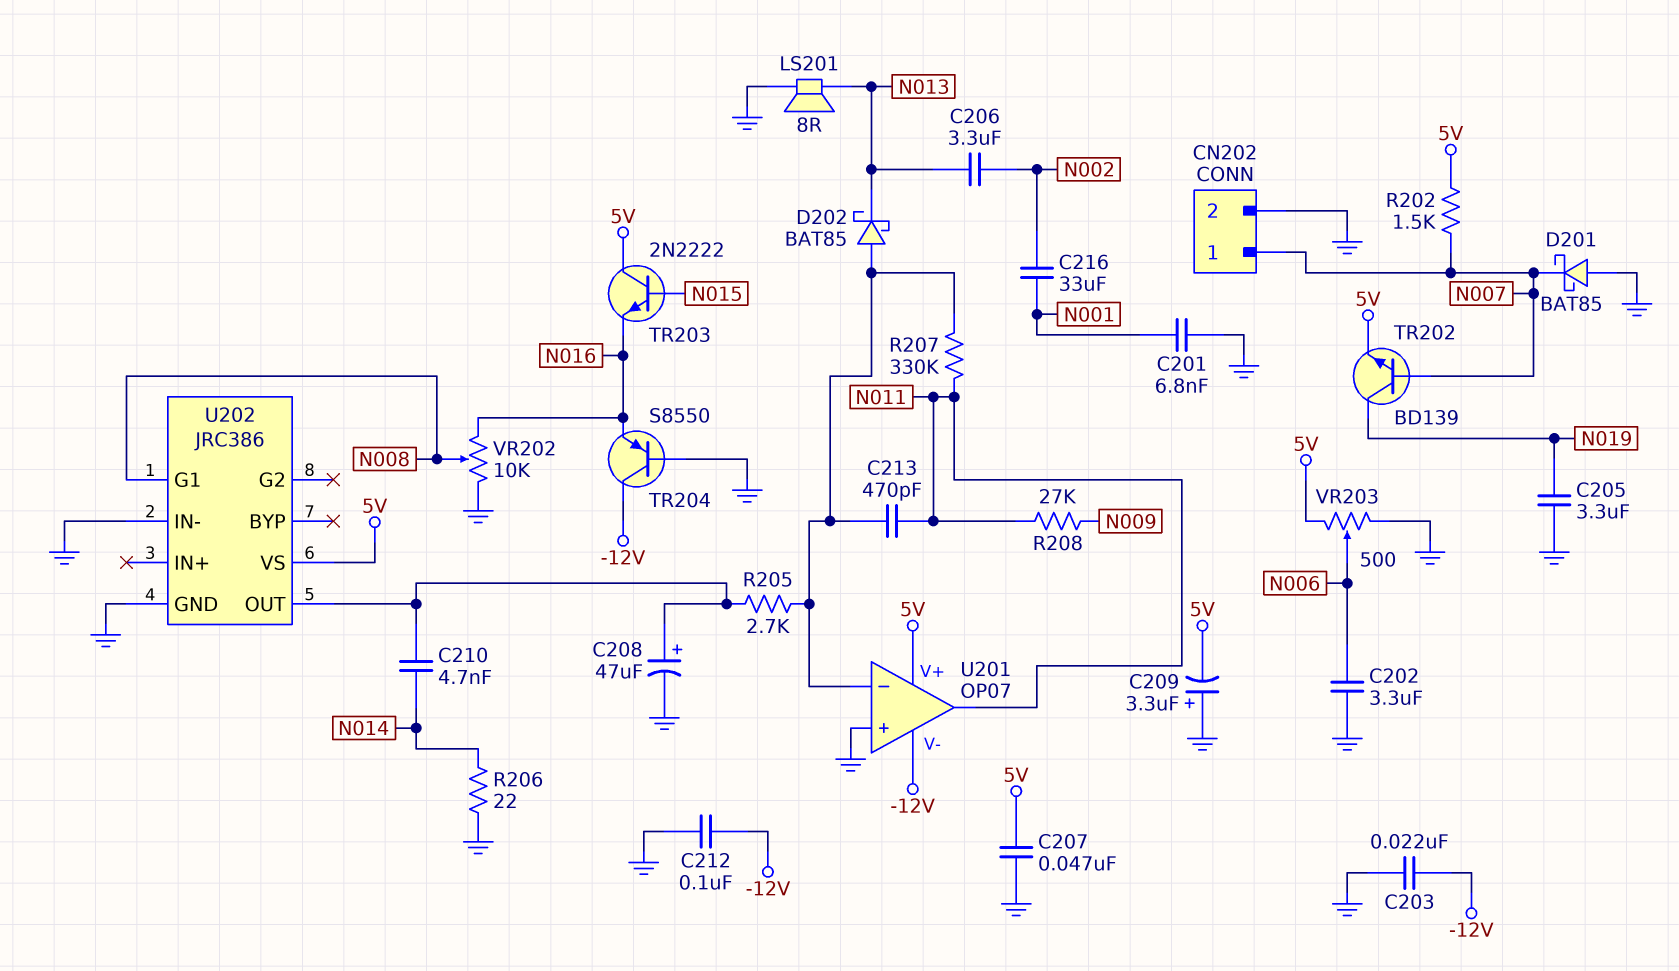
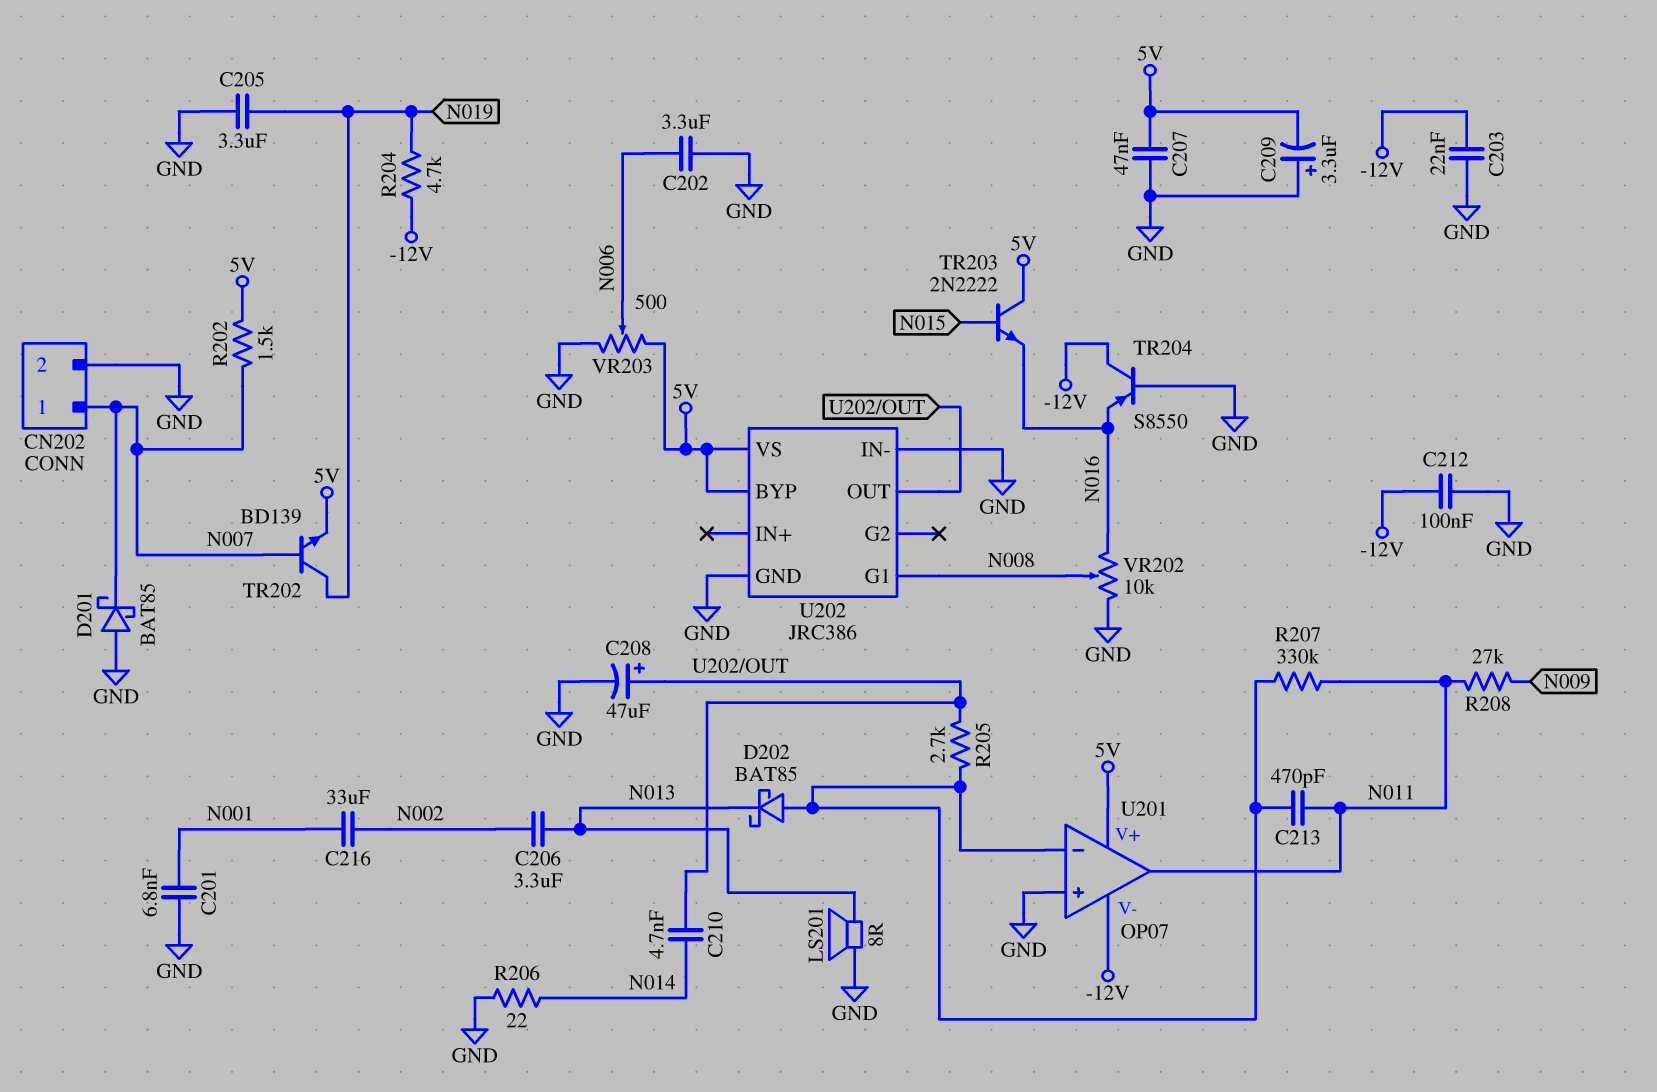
R204: none -> 4.7k (-12V, N019)
U202 pin BYP: none -> 5V

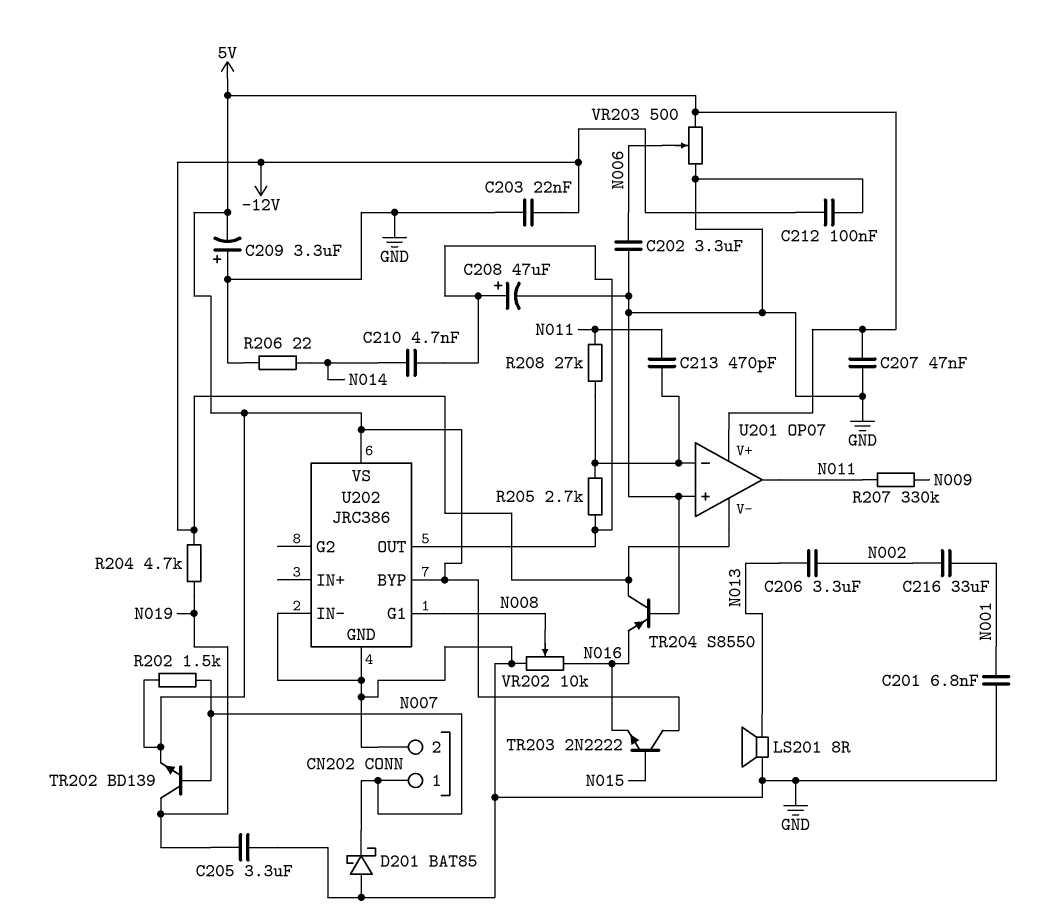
D202: schottky BAT85 (A U201/in-, K N013) -> none
R207: 330k (N011, U201/in-) -> 330k (N009, N011)
R208: 27k (N009, N011) -> 27k (N011, U201/in-)

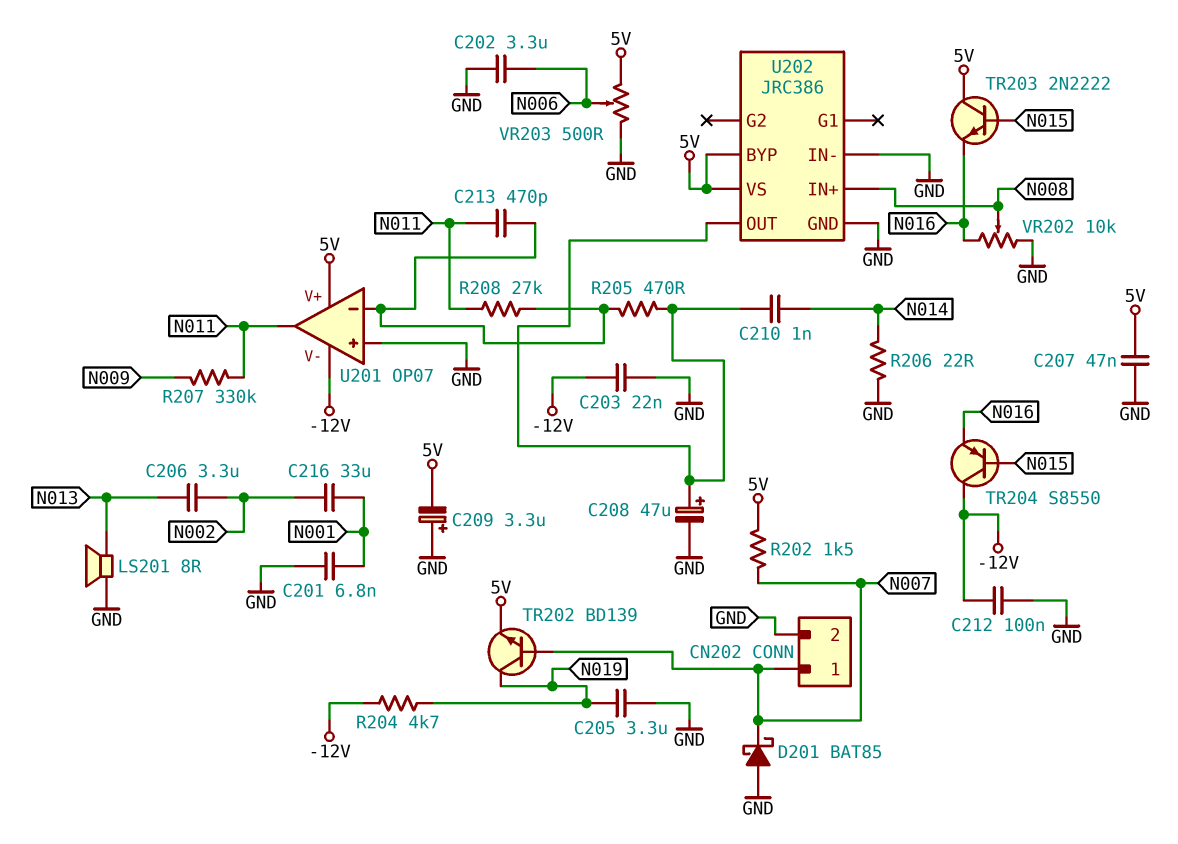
C210: 4.7nF (N014, U202/OUT) -> 1nF (N014, U202/OUT)
R205: 2.7k (U201/in-, U202/OUT) -> 470 (U201/in-, U202/OUT)
TR204: PNP S8550 (B GND, C -12V, E N016) -> PNP S8550 (B N015, C -12V, E N016)
U202 pin G1: N008 -> none
U202 pin IN+: none -> N008

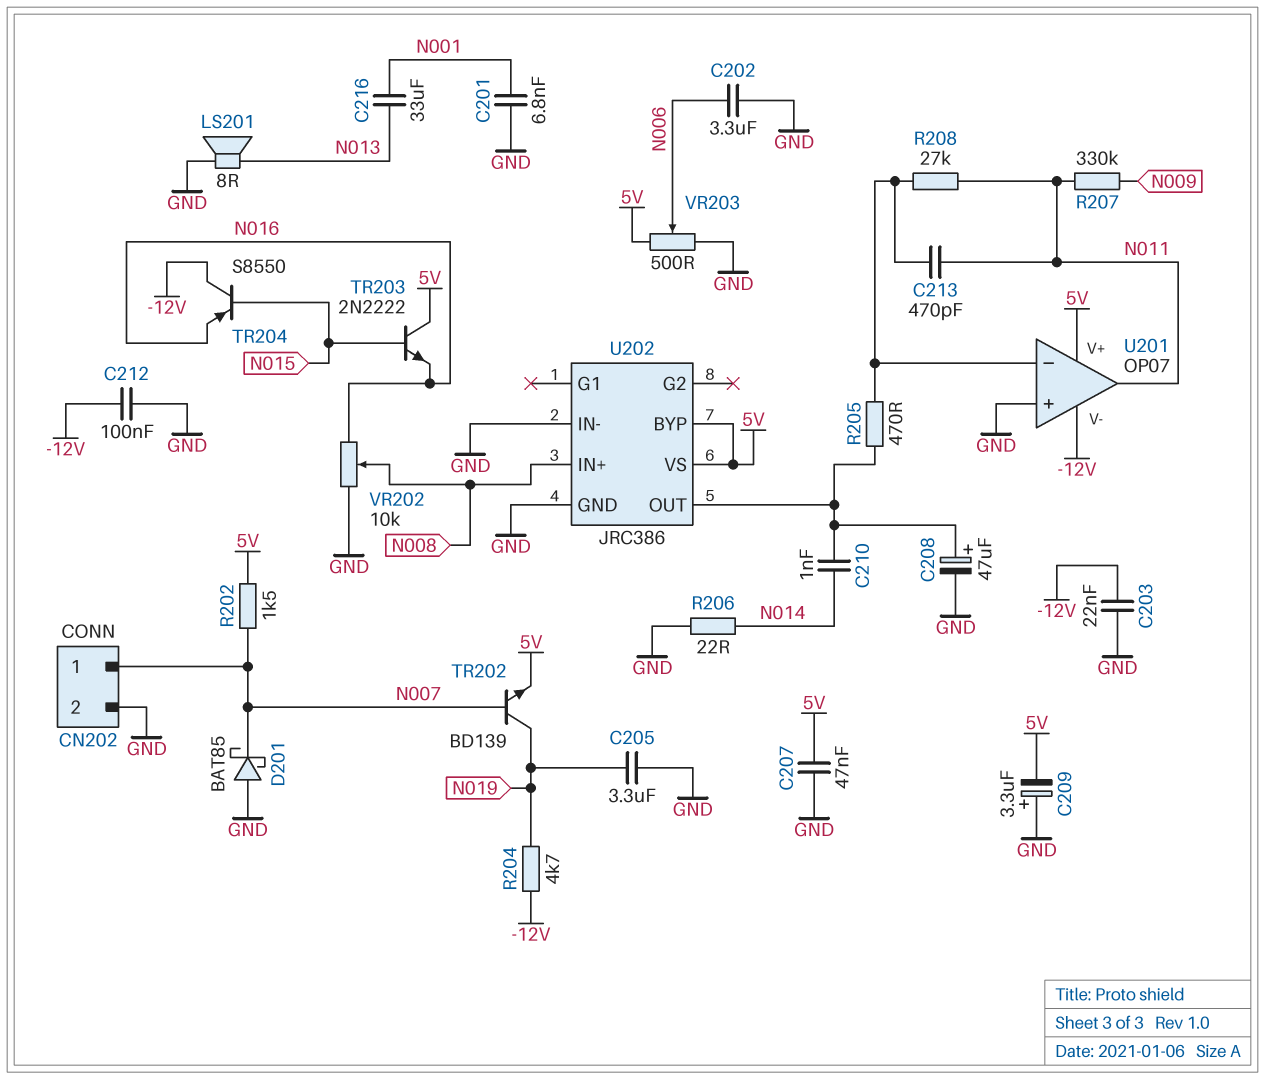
C206: 3.3uF (N002, N013) -> none
C216: 33uF (N001, N002) -> 33uF (N001, N013)

